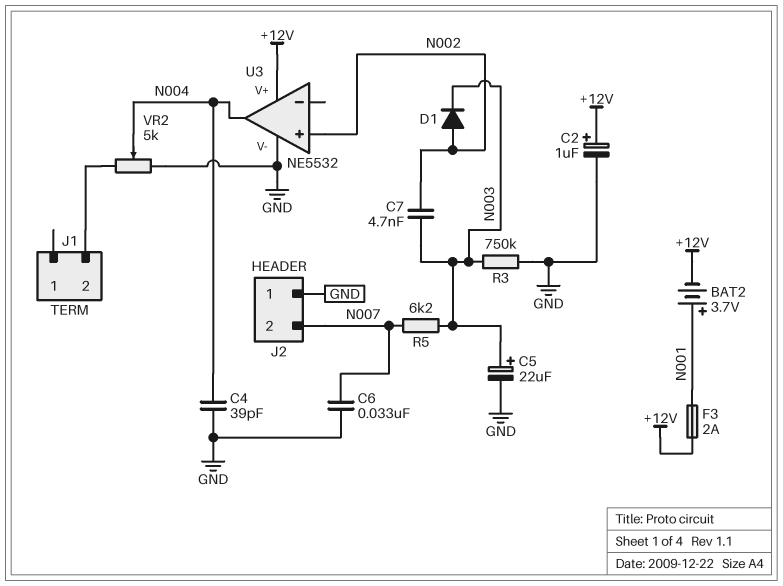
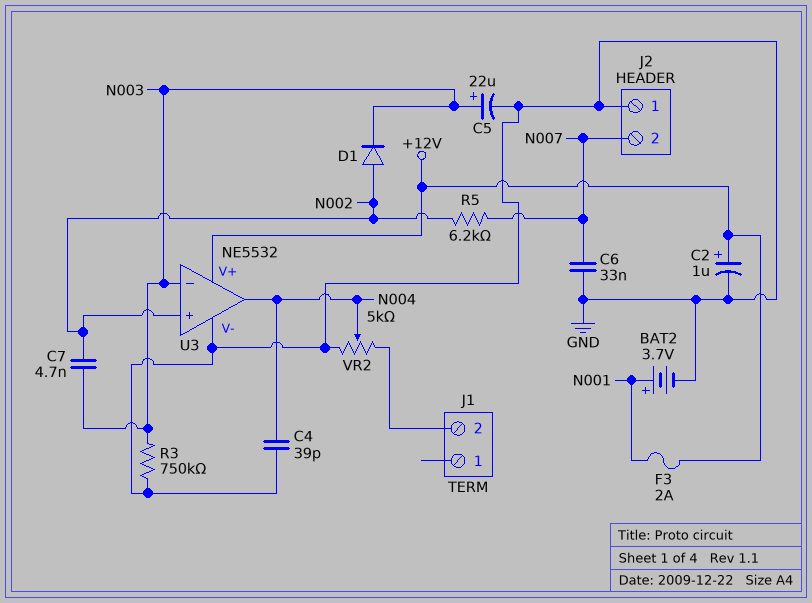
BAT2: 3.7V (plus N001, minus +12V) -> 3.7V (plus N001, minus GND)
R5: 6.2k (N003, N007) -> 6.2k (N002, N007)
U3 pin in-: none -> N003

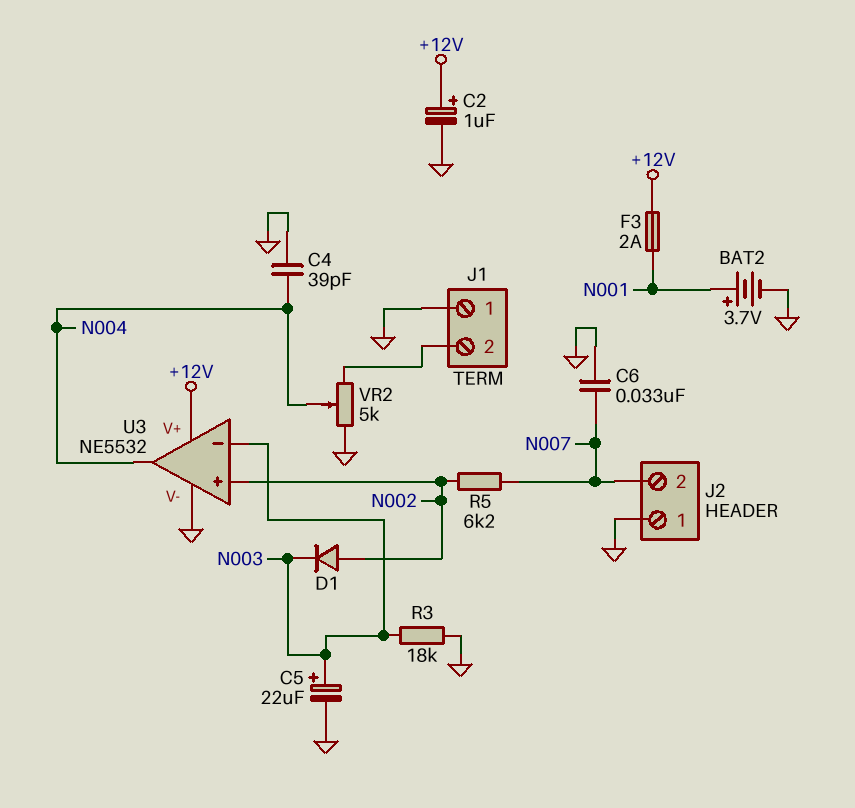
C7: 4.7nF (N002, N003) -> none
J1 pin 1: none -> GND
R3: 750k (GND, N003) -> 18k (GND, N003)

